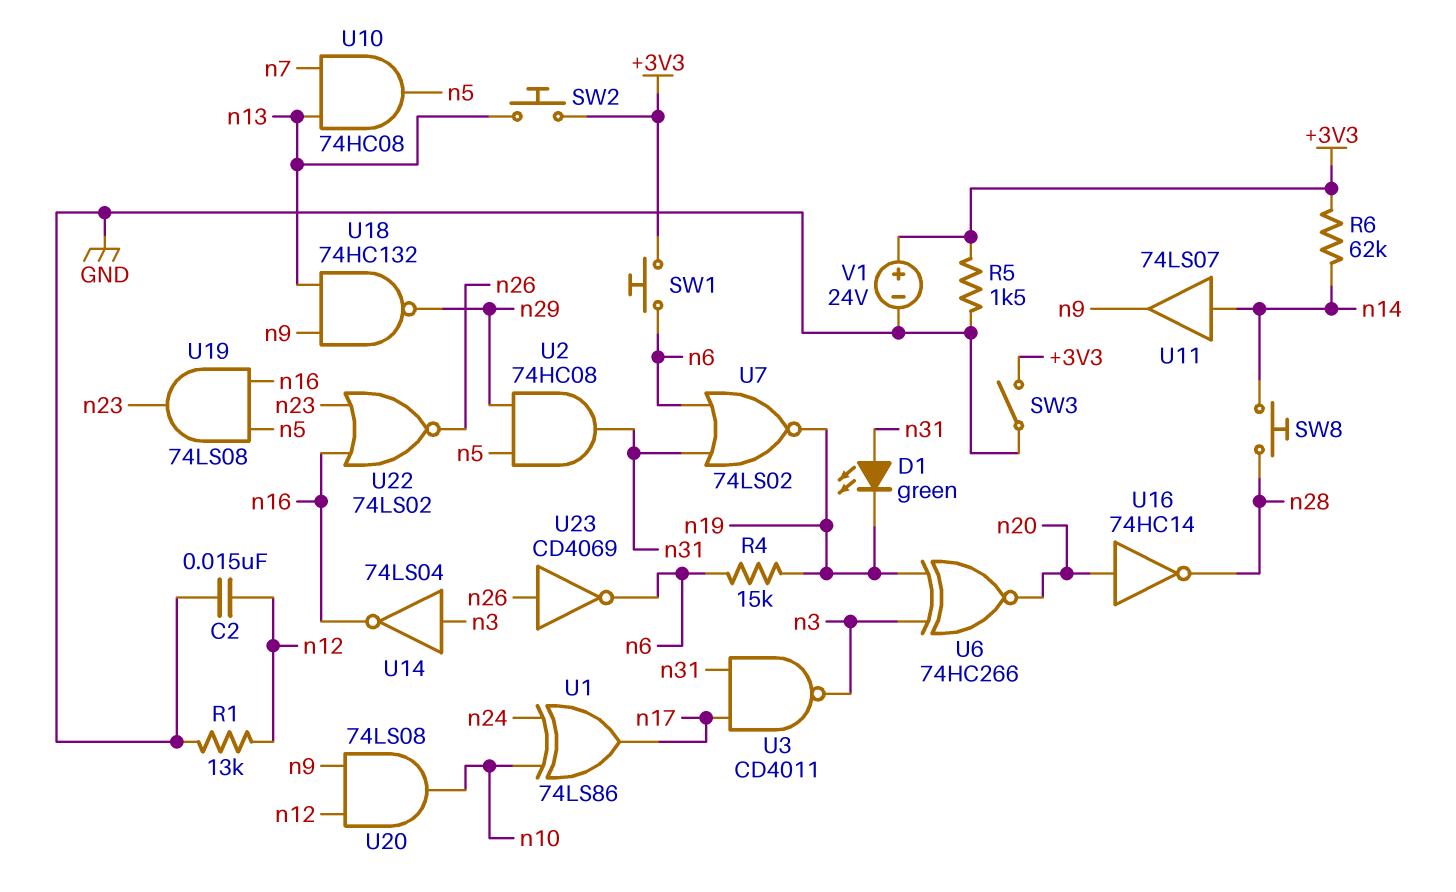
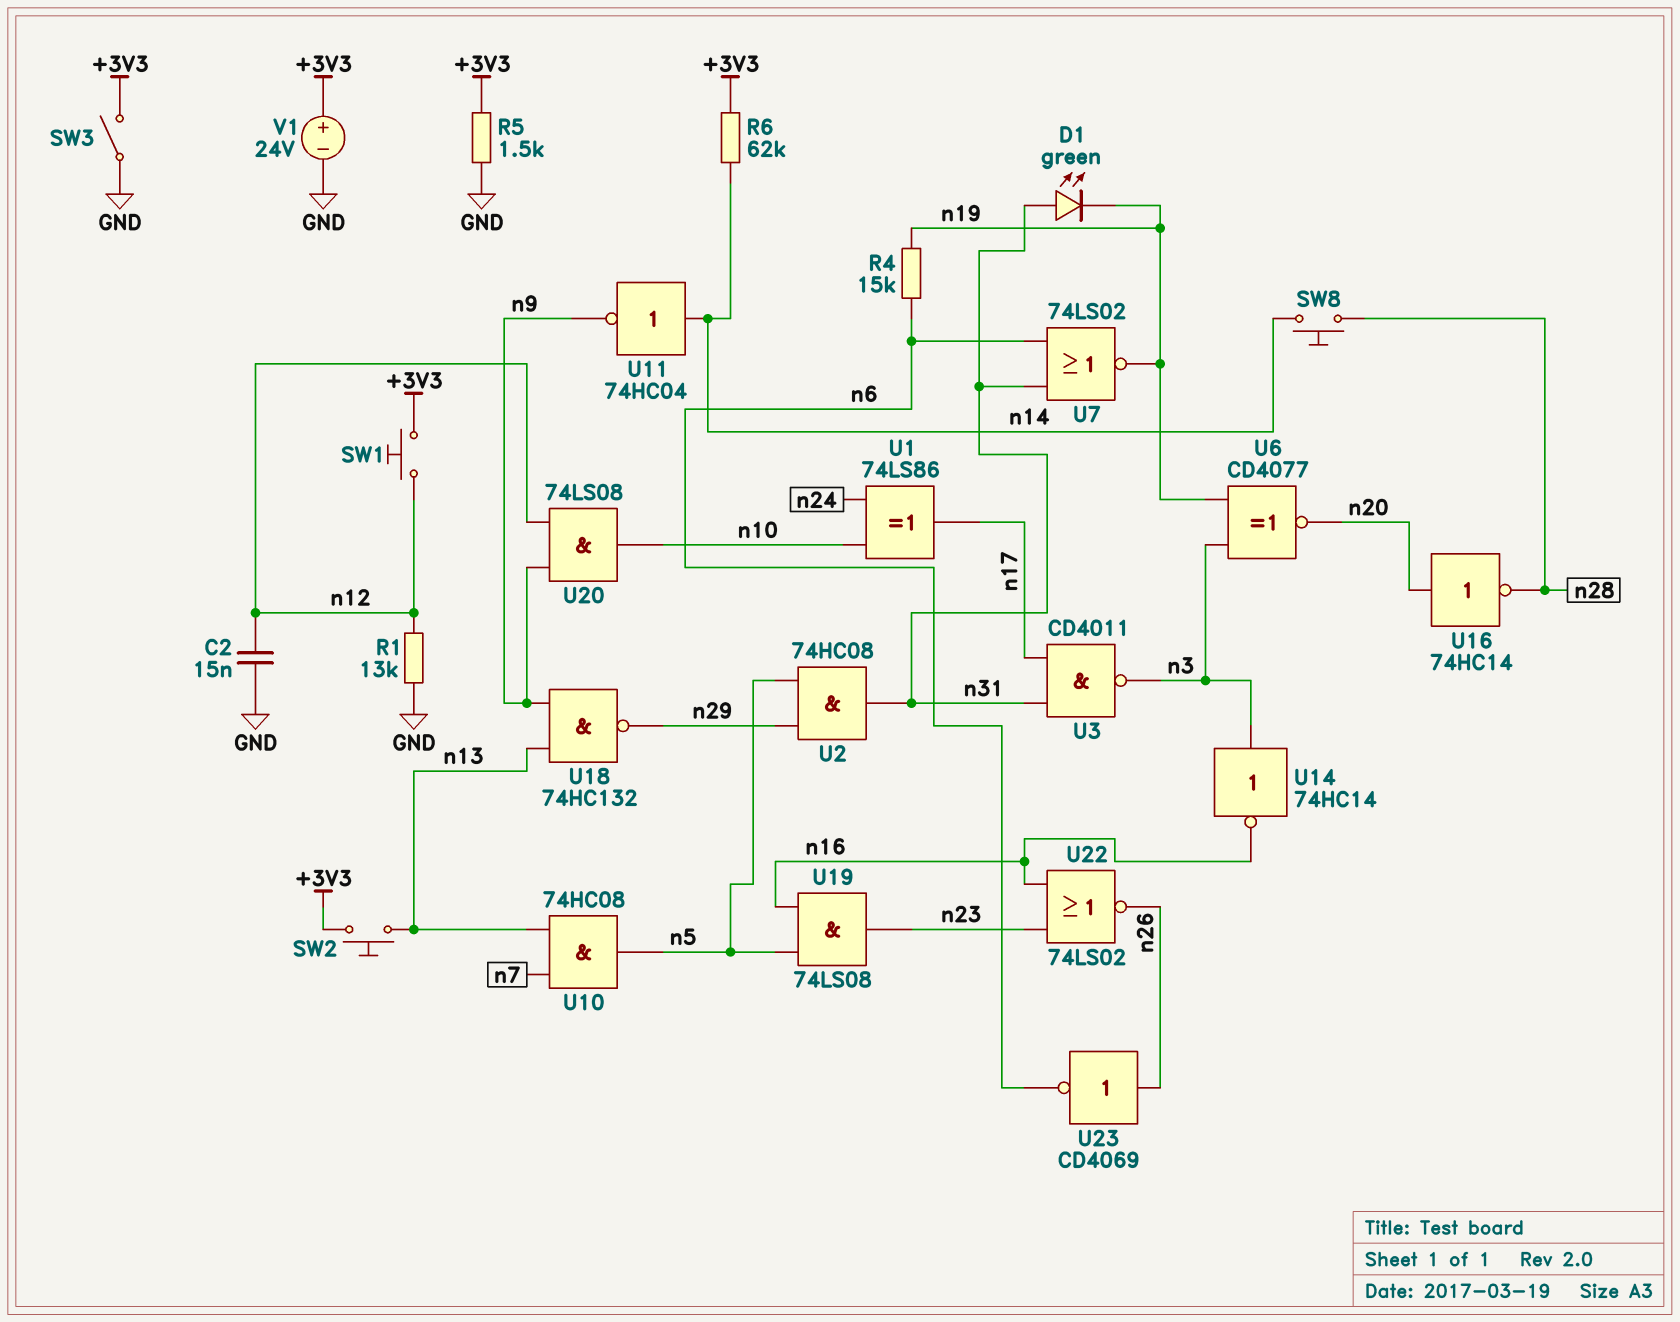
SW1: button (+3V3, n6) -> button (+3V3, n12)
U6: XNOR 74HC266 (in n3, in n19, out n20) -> XNOR CD4077 (in n3, in n19, out n20)
U11: buffer 74LS07 (in n14, out n9) -> NOT 74HC04 (in n14, out n9)
U14: NOT 74LS04 (in n3, out n16) -> NOT 74HC14 (in n3, out n16)

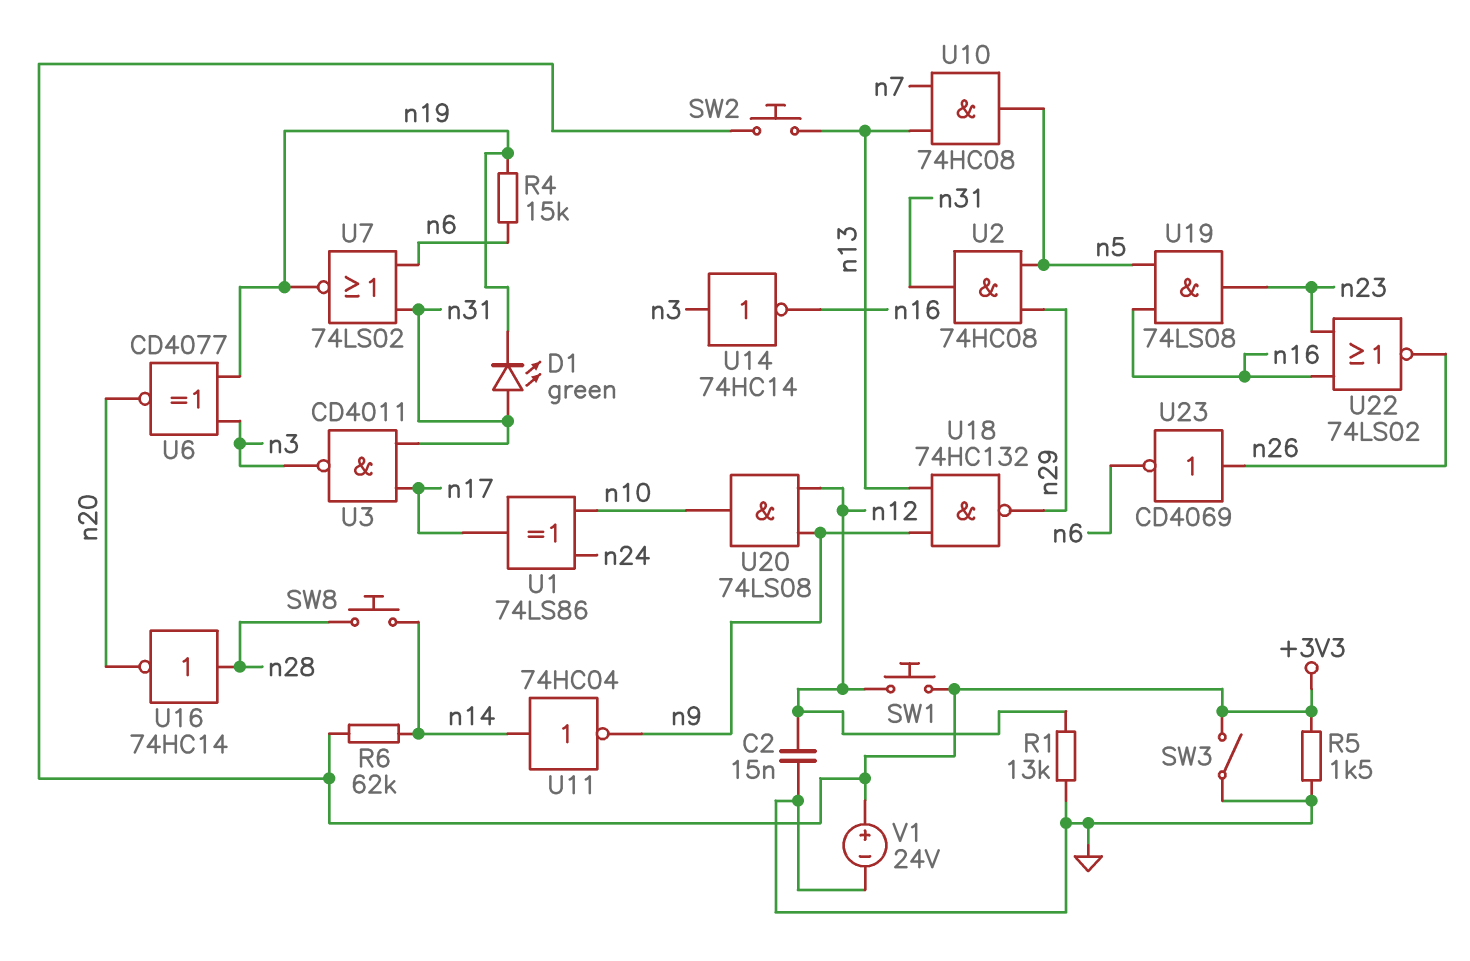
U16: NOT 74HC14 (in n20, out n28) -> NOT 74HC14 (in n28, out n20)

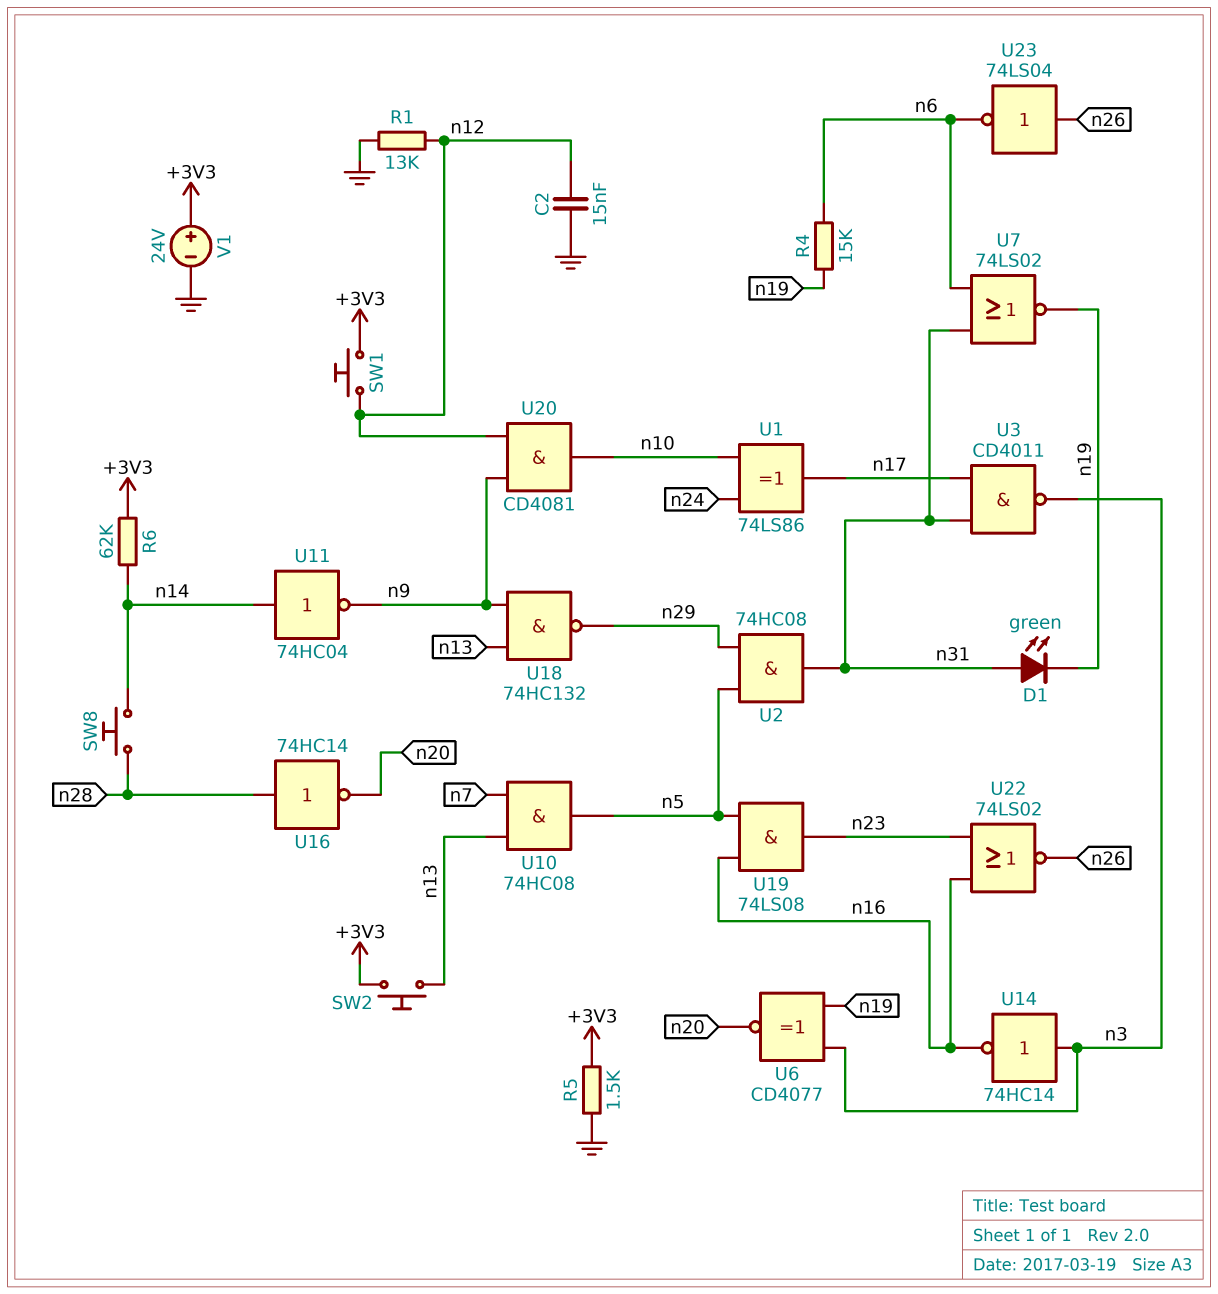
SW3: switch (+3V3, GND) -> none
U20: AND 74LS08 (in n9, in n12, out n10) -> AND CD4081 (in n9, in n12, out n10)
U23: NOT CD4069 (in n26, out n6) -> NOT 74LS04 (in n26, out n6)

